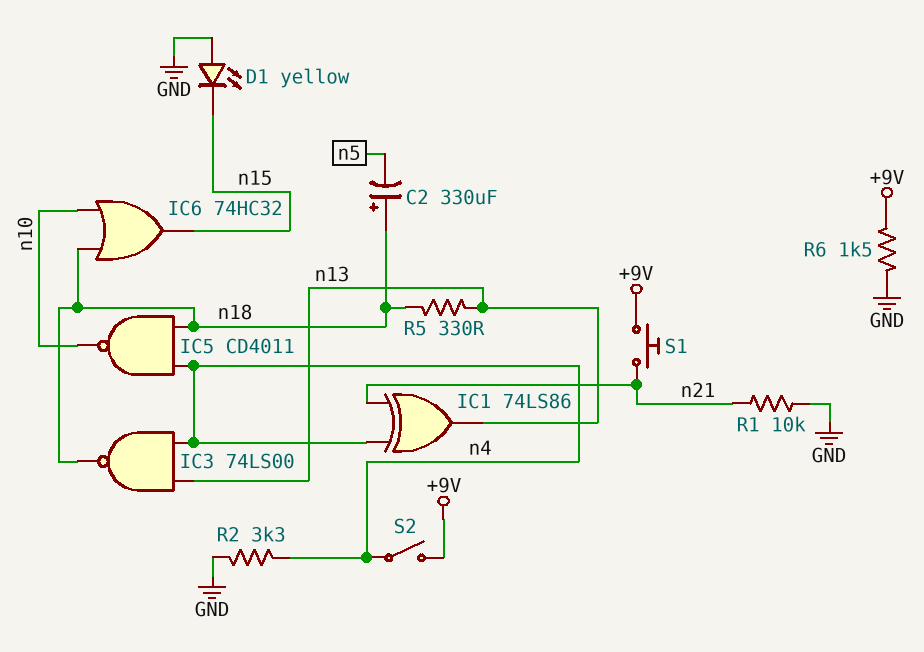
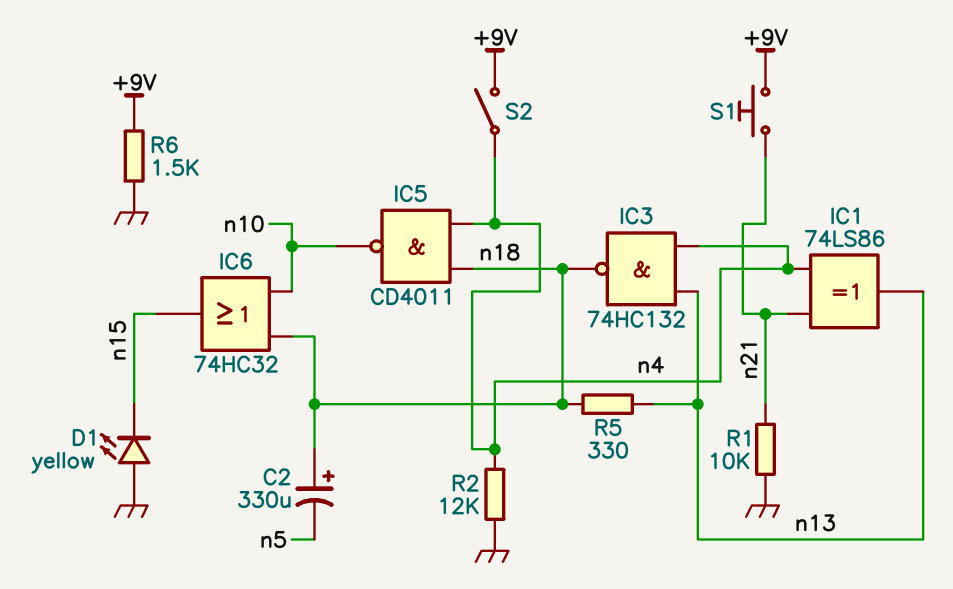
IC3: NAND 74LS00 (in n4, in n13, out n18) -> NAND 74HC132 (in n4, in n13, out n18)
R2: 3.3k (GND, n4) -> 12k (GND, n4)

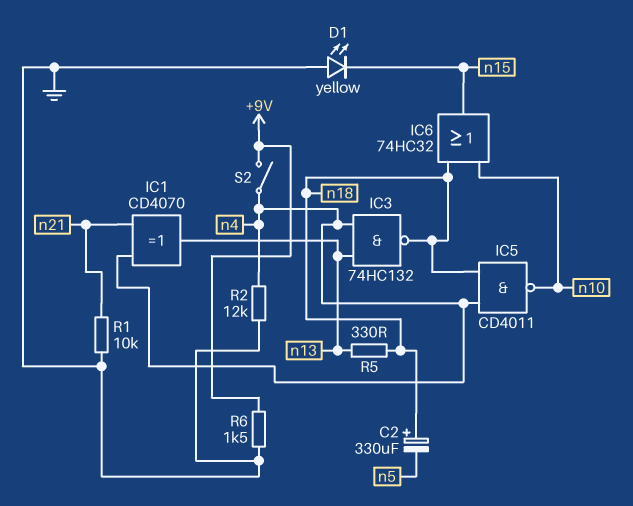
IC1: XOR 74LS86 (in n4, in n21, out n13) -> XOR CD4070 (in n4, in n21, out n13)
S1: button (+9V, n21) -> none

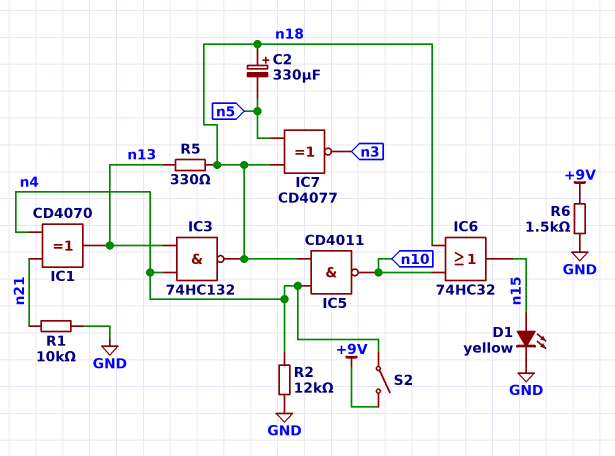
D1: LED yellow (A GND, K n15) -> LED yellow (A n15, K GND)
IC7: none -> XNOR CD4077 (in n5, in n18, out n3)

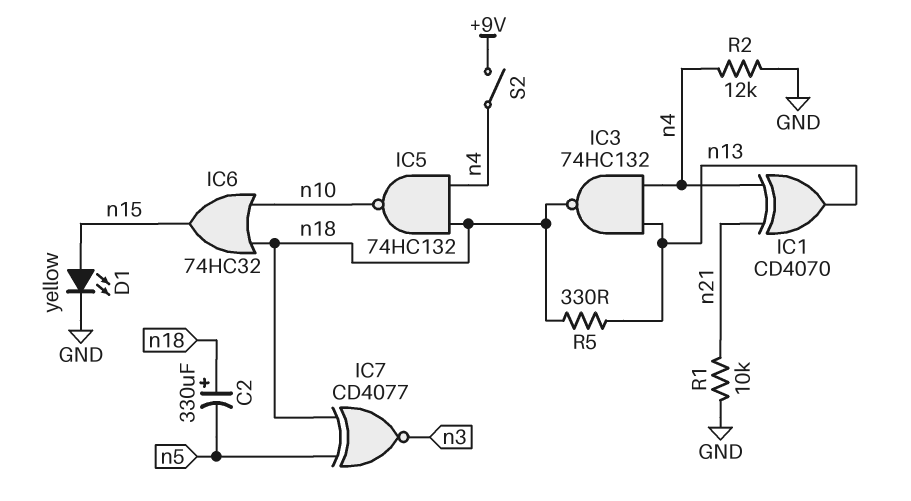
IC5: NAND CD4011 (in n4, in n18, out n10) -> NAND 74HC132 (in n4, in n18, out n10)
R6: 1.5k (+9V, GND) -> none

